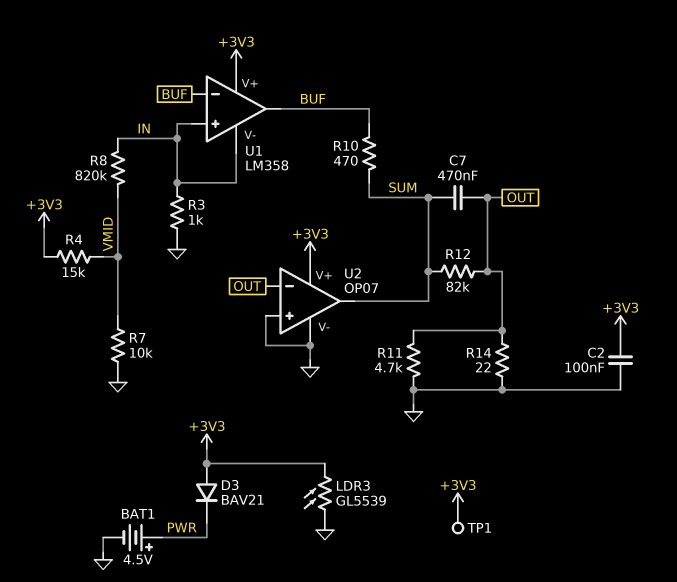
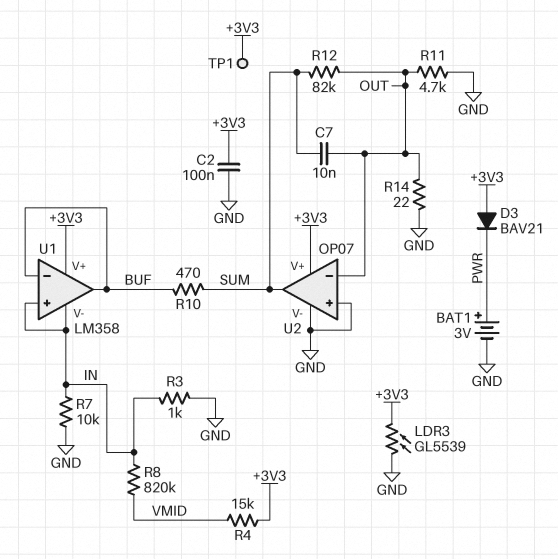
BAT1: 4.5V (plus PWR, minus GND) -> 3V (plus PWR, minus GND)
C7: 470nF (OUT, SUM) -> 10nF (OUT, SUM)
R7: 10k (GND, VMID) -> 10k (GND, IN)

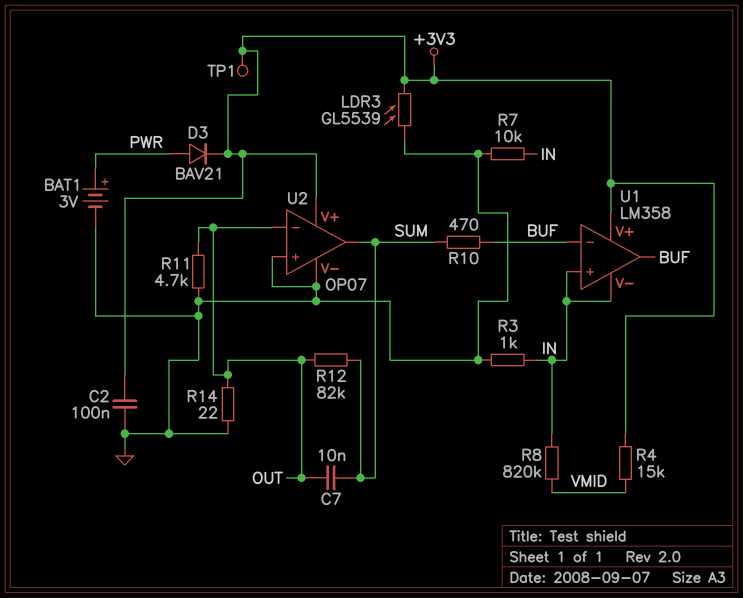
D3: diode BAV21 (A +3V3, K PWR) -> diode BAV21 (A PWR, K +3V3)

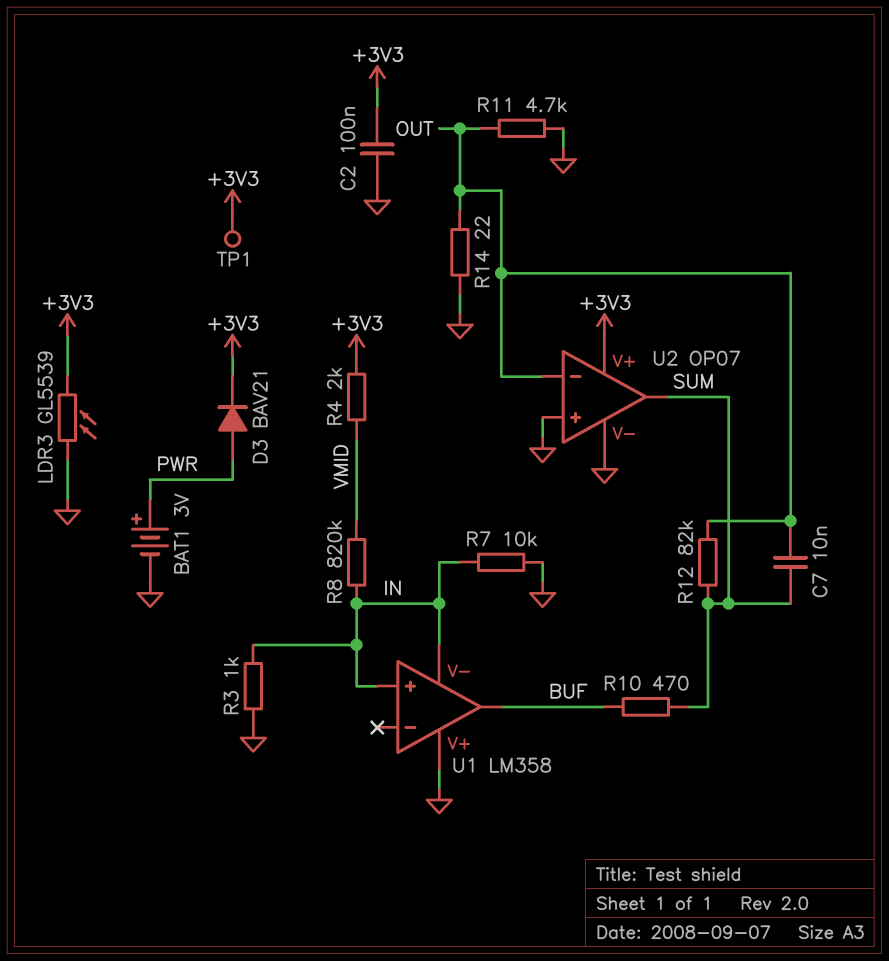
R4: 15k (+3V3, VMID) -> 2k (+3V3, VMID)
U1 pin V+: +3V3 -> GND
U1 pin in-: BUF -> none

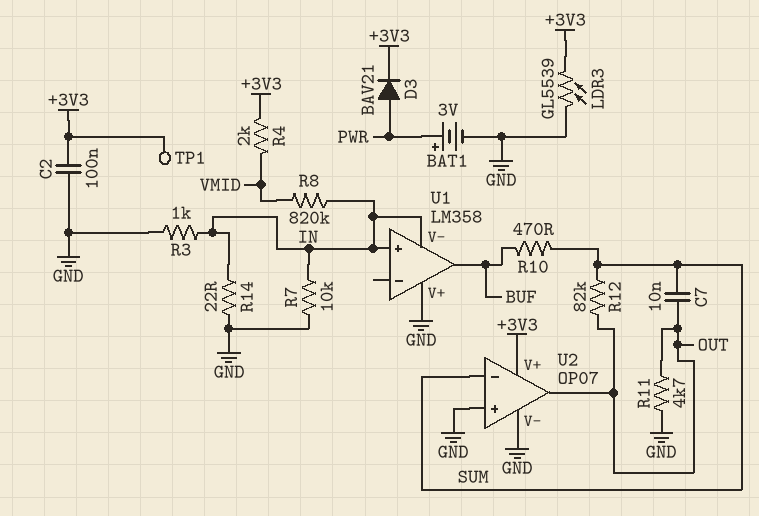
R14: 22 (GND, OUT) -> 22 (GND, IN)
U2 pin in-: OUT -> SUM
U2 pin out: SUM -> OUT

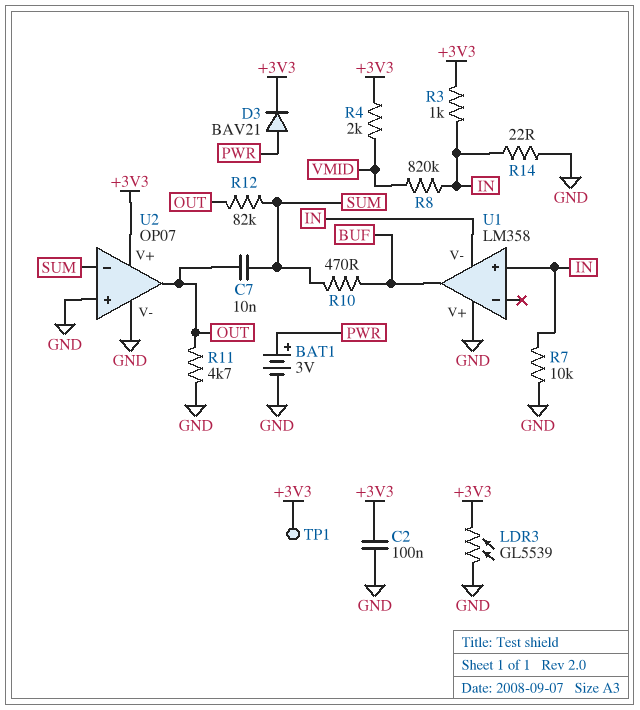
R3: 1k (GND, IN) -> 1k (+3V3, IN)

